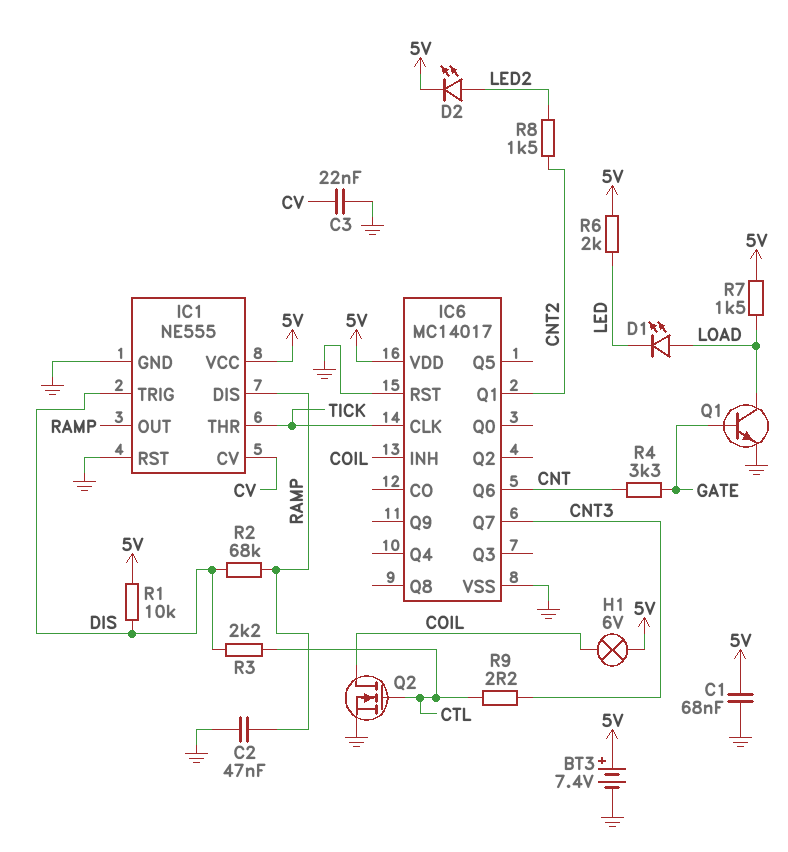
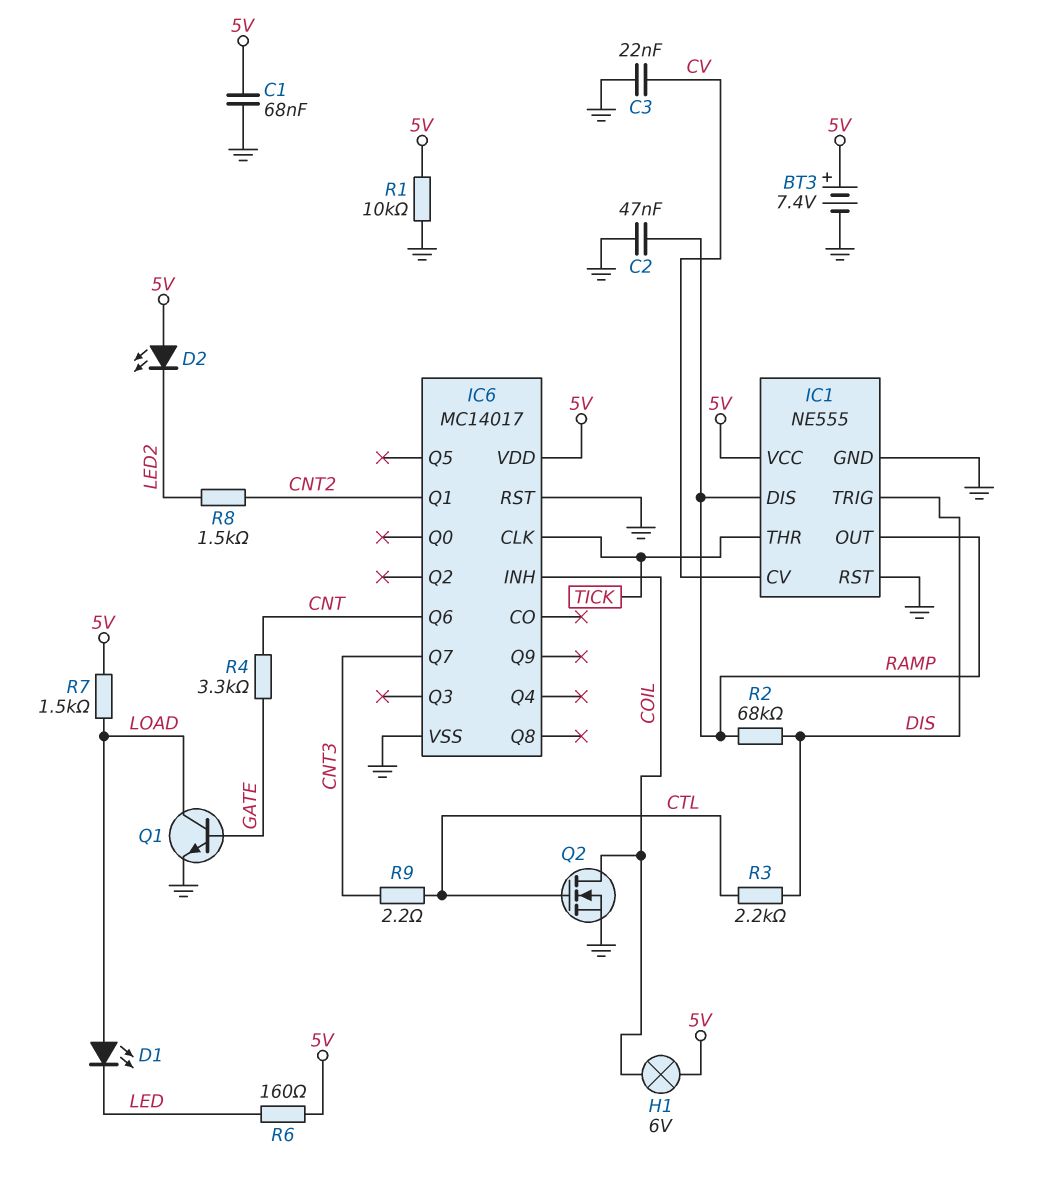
D2: LED (A LED2, K 5V) -> LED (A 5V, K LED2)
R1: 10k (5V, DIS) -> 10k (5V, GND)
R6: 2k (5V, LED) -> 160 (5V, LED)

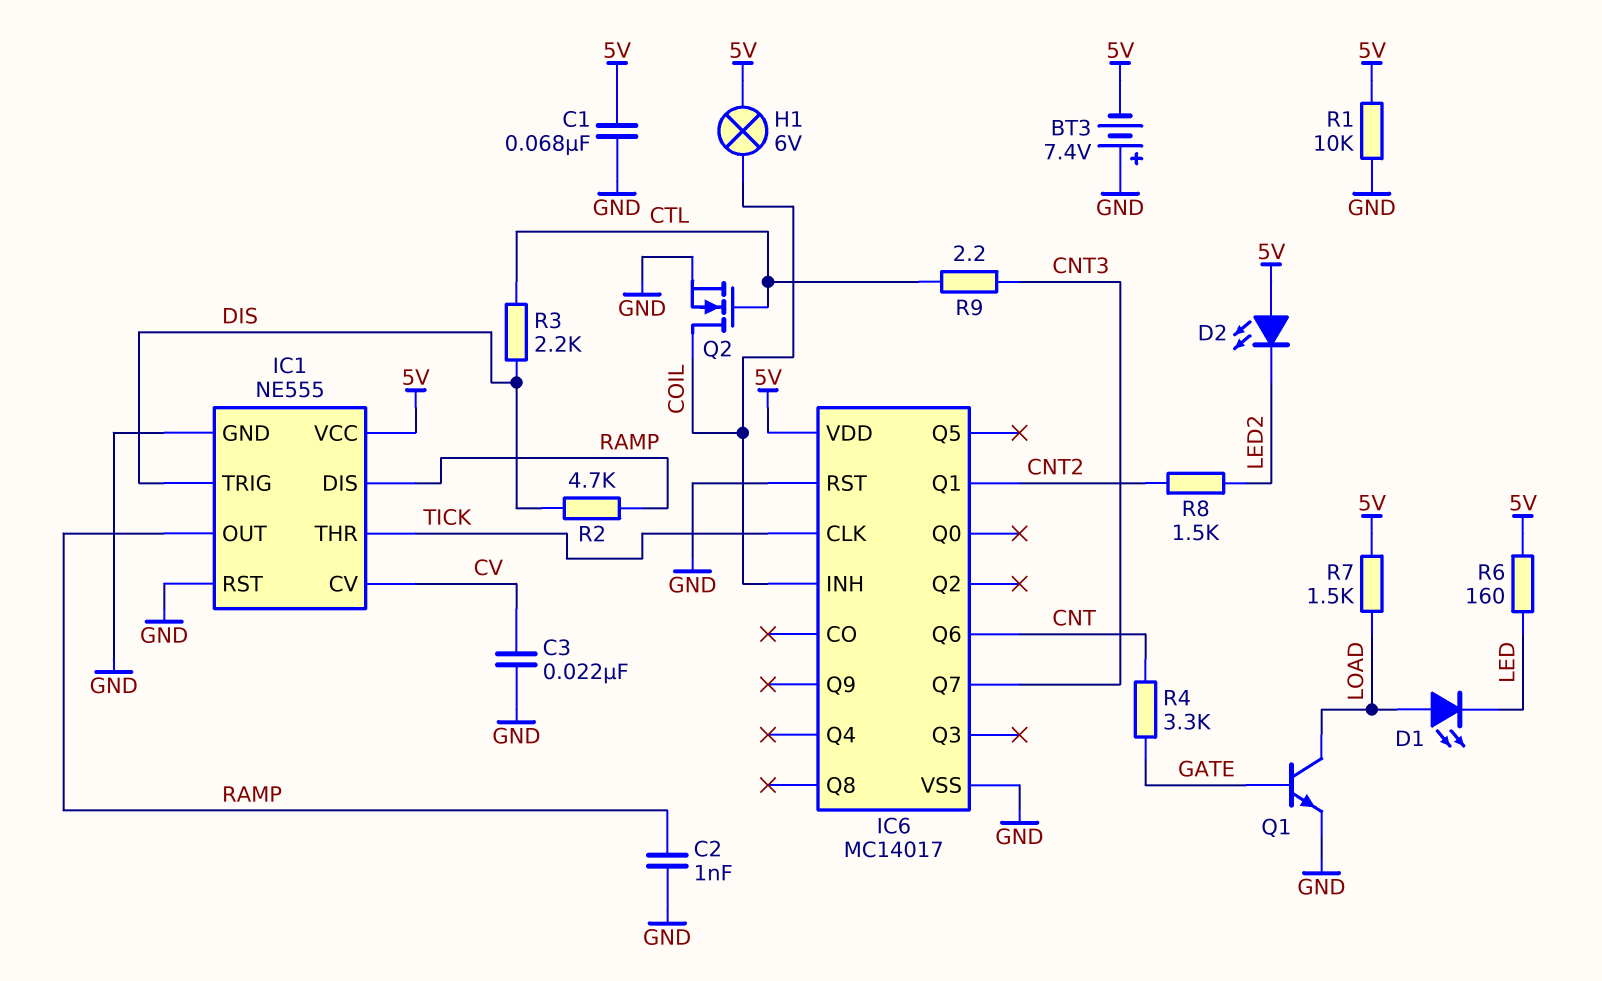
BT3: 7.4V (plus 5V, minus GND) -> 7.4V (plus GND, minus 5V)
C2: 47nF (GND, RAMP) -> 1nF (GND, RAMP)
R2: 68k (DIS, RAMP) -> 4.7k (DIS, RAMP)

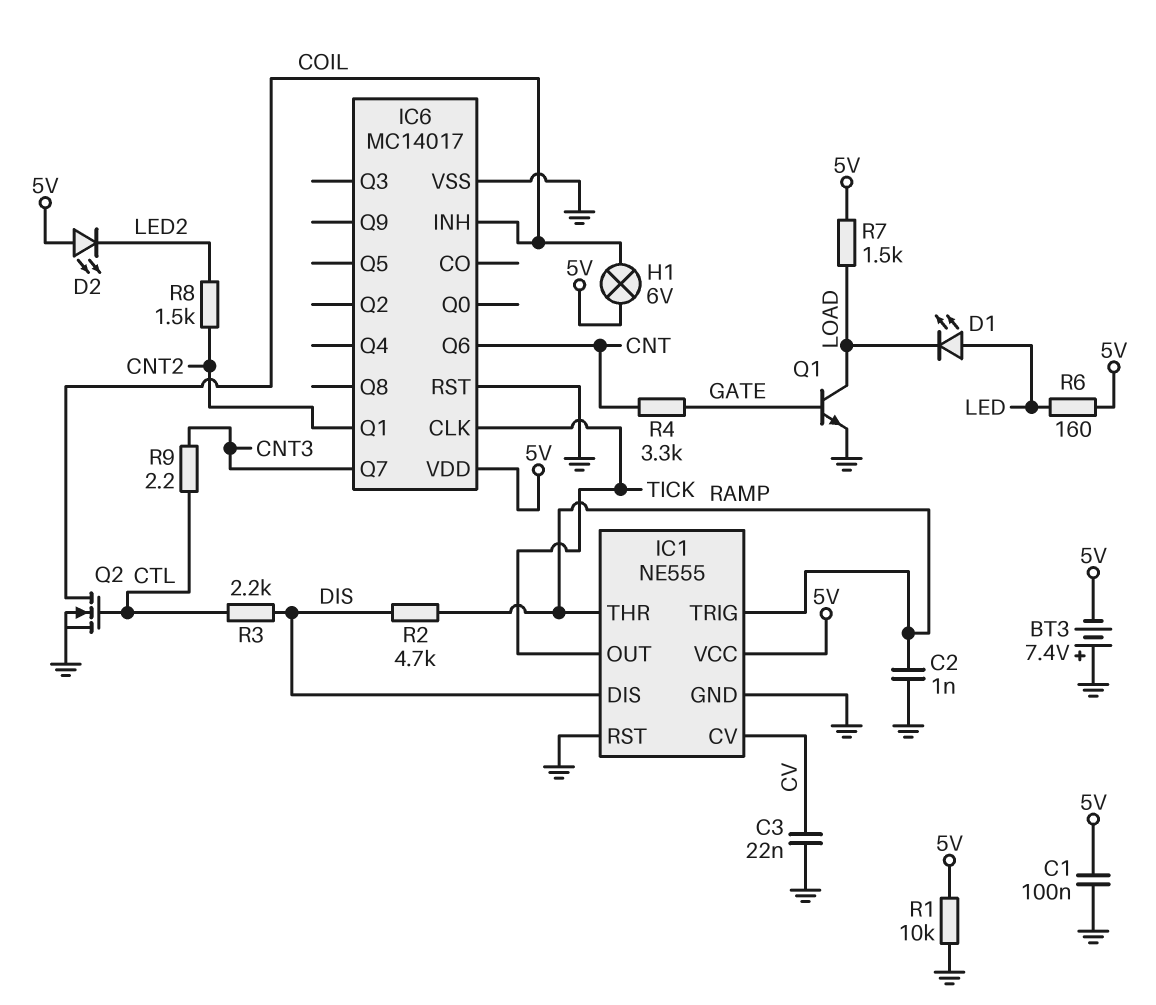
C1: 68nF (5V, GND) -> 100nF (5V, GND)
D1: LED (A LOAD, K LED) -> LED (A LED, K LOAD)
IC1 pin DIS: RAMP -> DIS
IC1 pin OUT: RAMP -> TICK
IC1 pin THR: TICK -> RAMP
IC1 pin TRIG: DIS -> RAMP

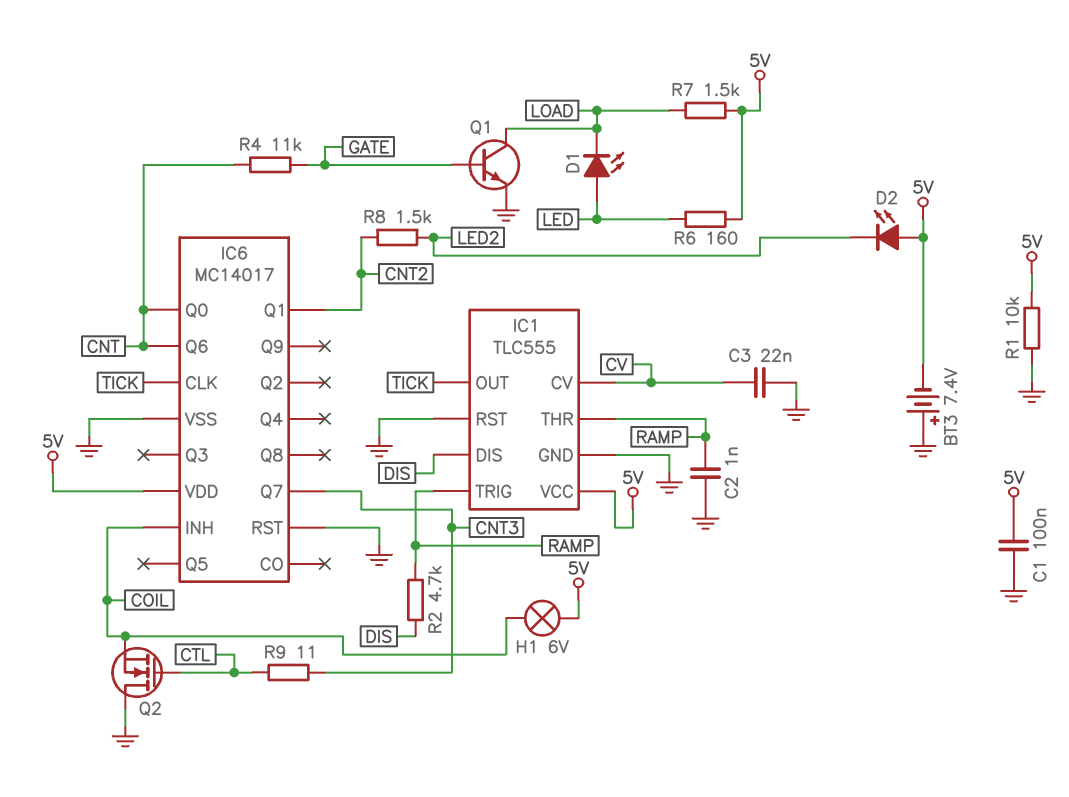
IC1: NE555 -> TLC555
IC6 pin Q0: none -> CNT
Q2: NMOS (G CTL, D COIL, S GND) -> NMOS (G CTL, D GND, S COIL)
R3: 2.2k (CTL, DIS) -> none
R4: 3.3k (CNT, GATE) -> 11k (CNT, GATE)
R9: 2.2 (CNT3, CTL) -> 11 (CNT3, CTL)

